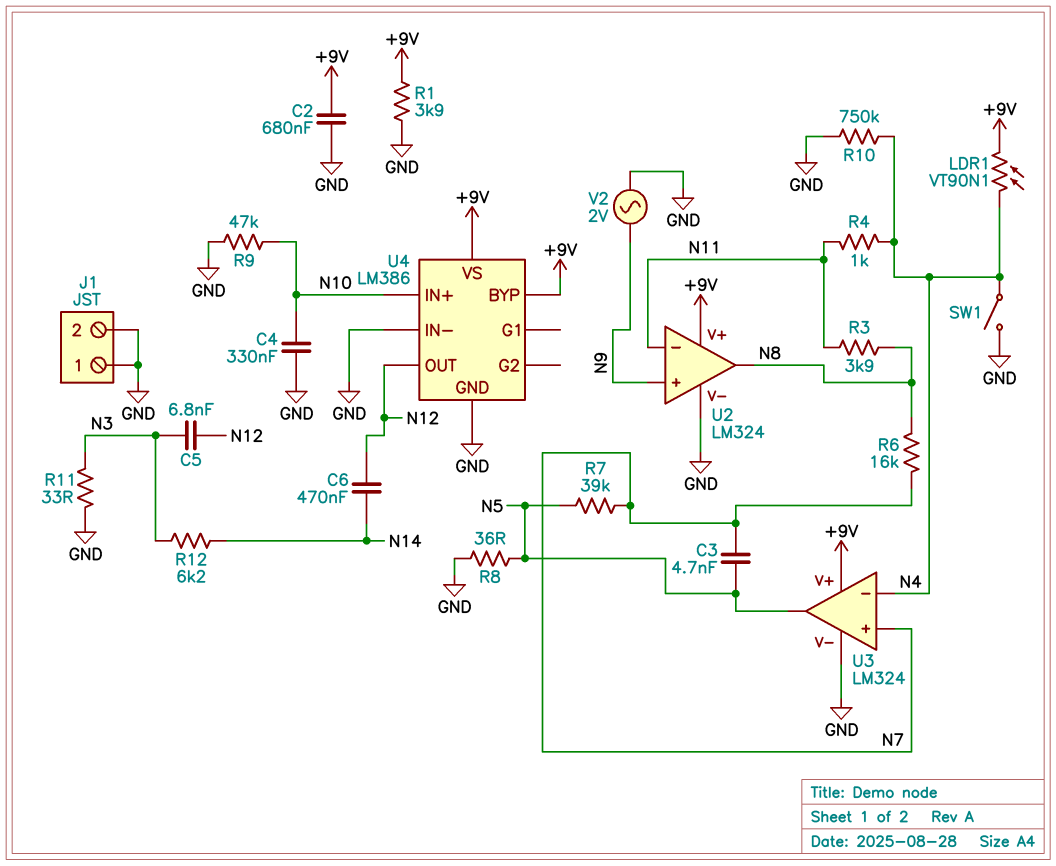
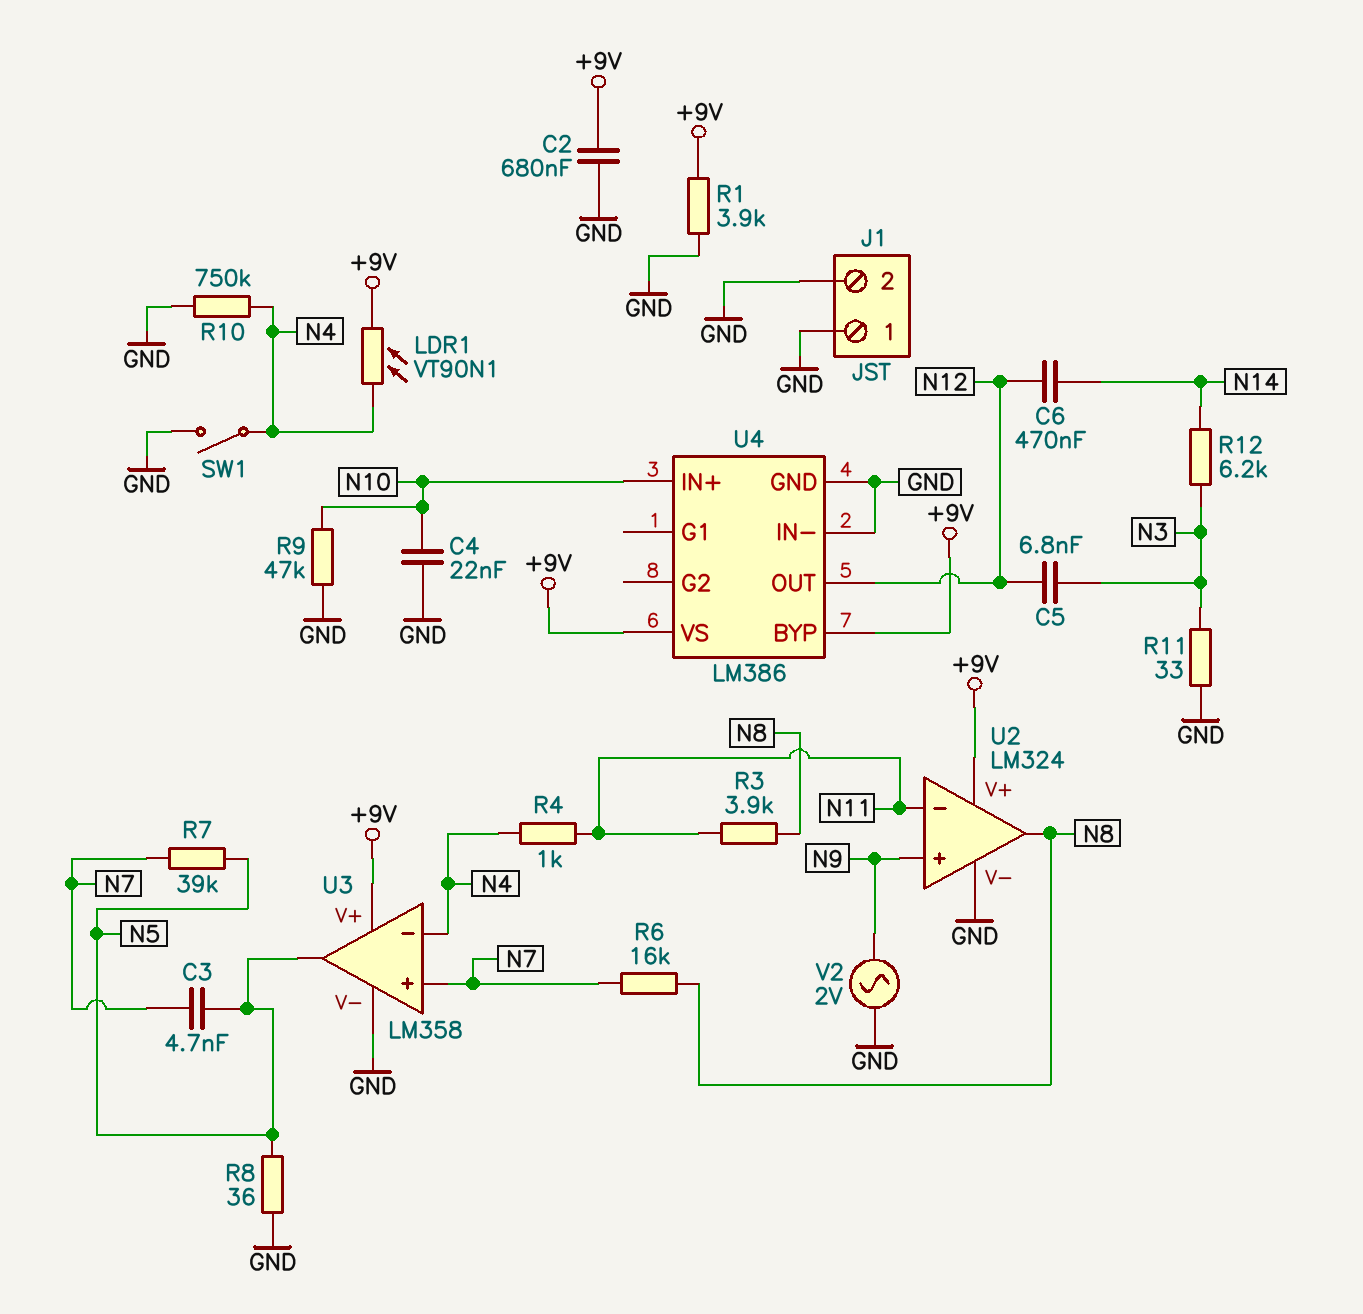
C4: 330nF (GND, N10) -> 22nF (GND, N10)
U3: LM324 -> LM358

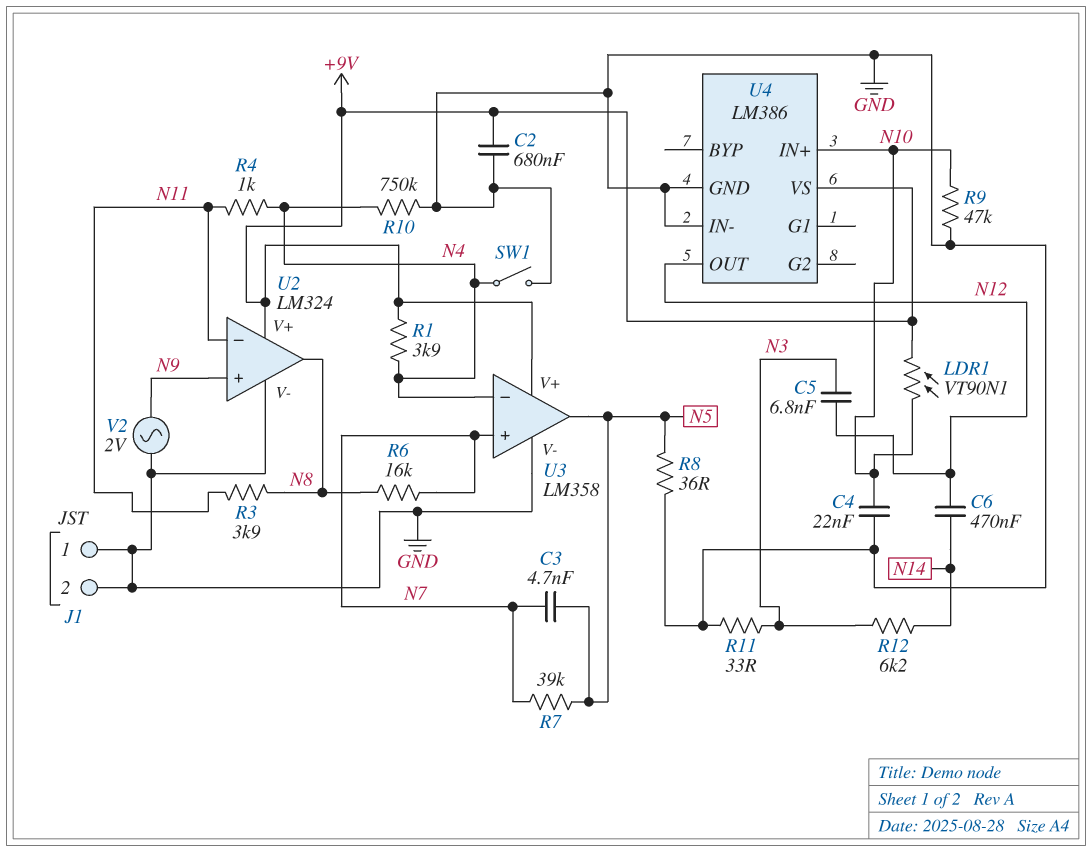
LDR1: VT90N1 (+9V, N4) -> VT90N1 (+9V, N10)
R1: 3.9k (+9V, GND) -> 3.9k (+9V, N4)
U4 pin BYP: +9V -> none

